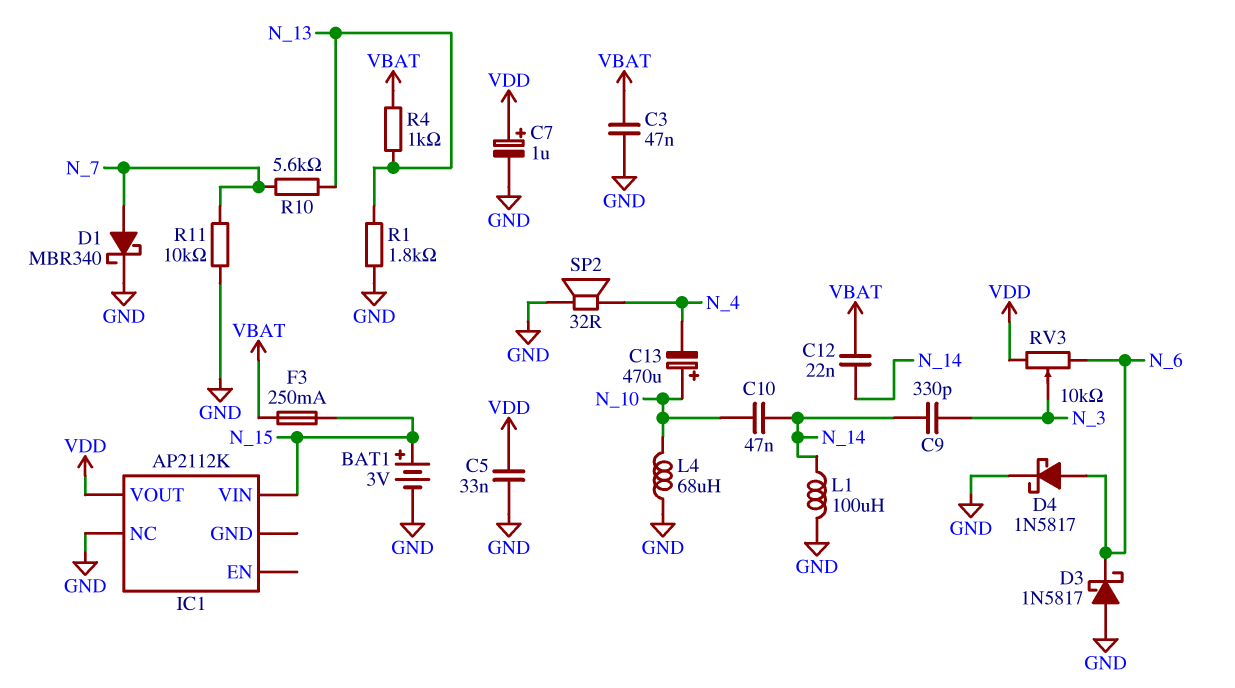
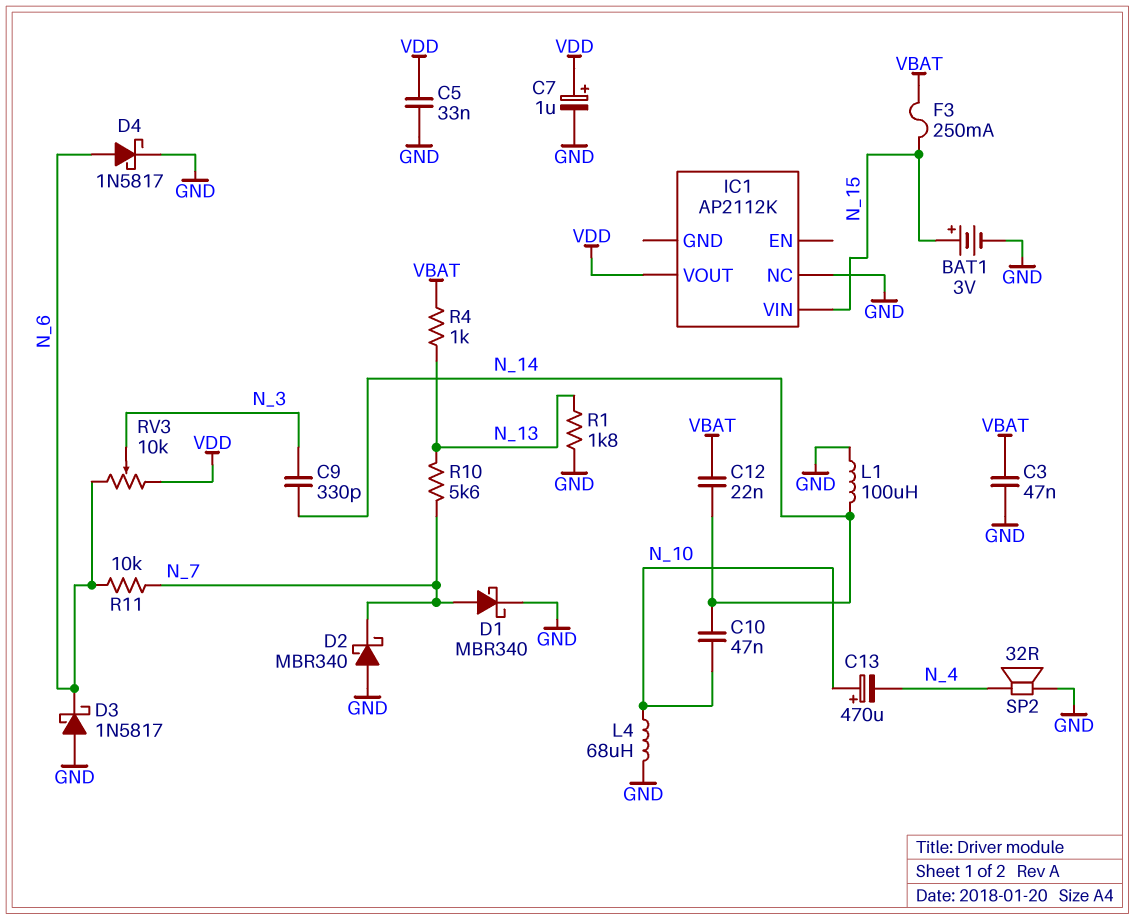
D2: none -> schottky MBR340 (A GND, K N_7)
R11: 10k (GND, N_7) -> 10k (N_6, N_7)

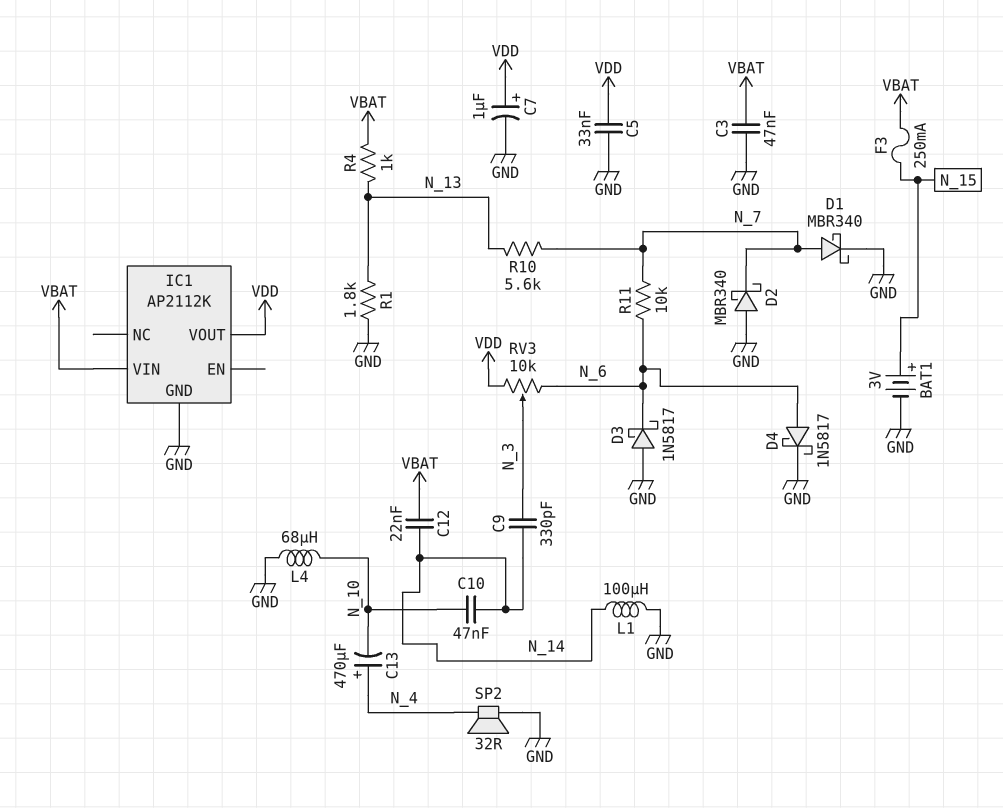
C13: 470uF (plus N_10, minus N_4) -> 470uF (plus N_4, minus N_10)
IC1 pin GND: none -> GND
IC1 pin NC: GND -> none
IC1 pin VIN: N_15 -> VBAT

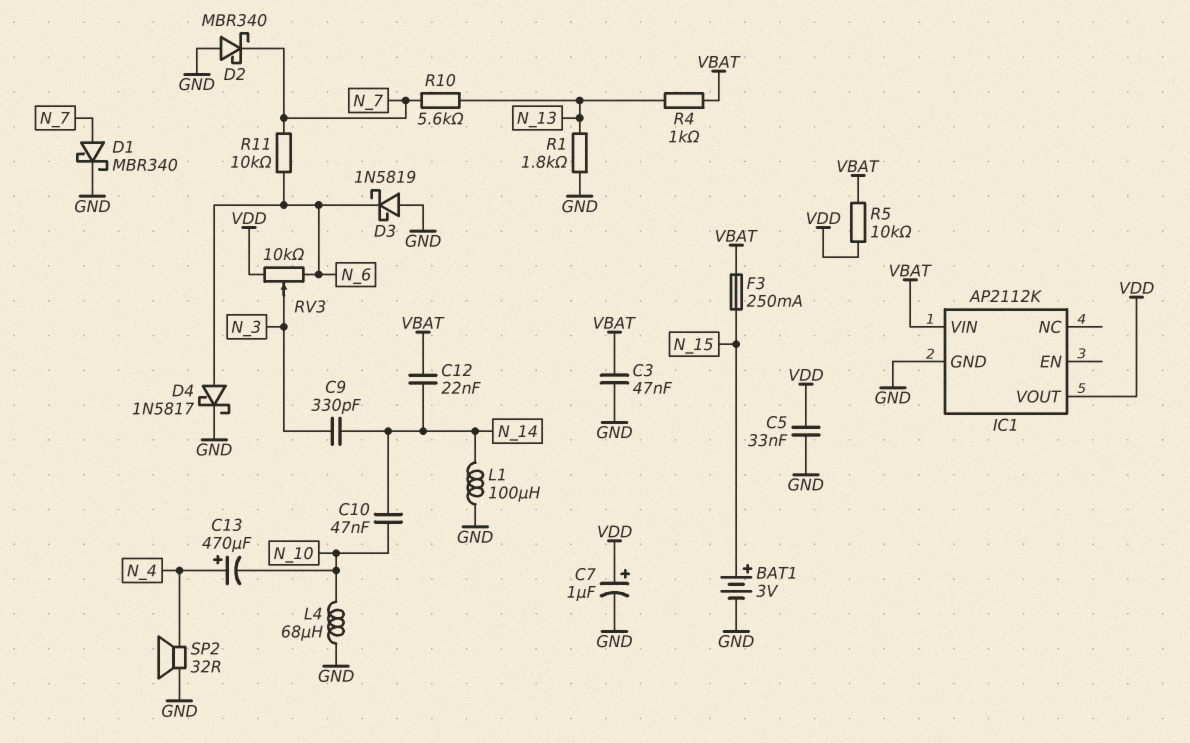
D3: schottky 1N5817 (A GND, K N_6) -> schottky 1N5819 (A GND, K N_6)
R5: none -> 10k (VBAT, VDD)

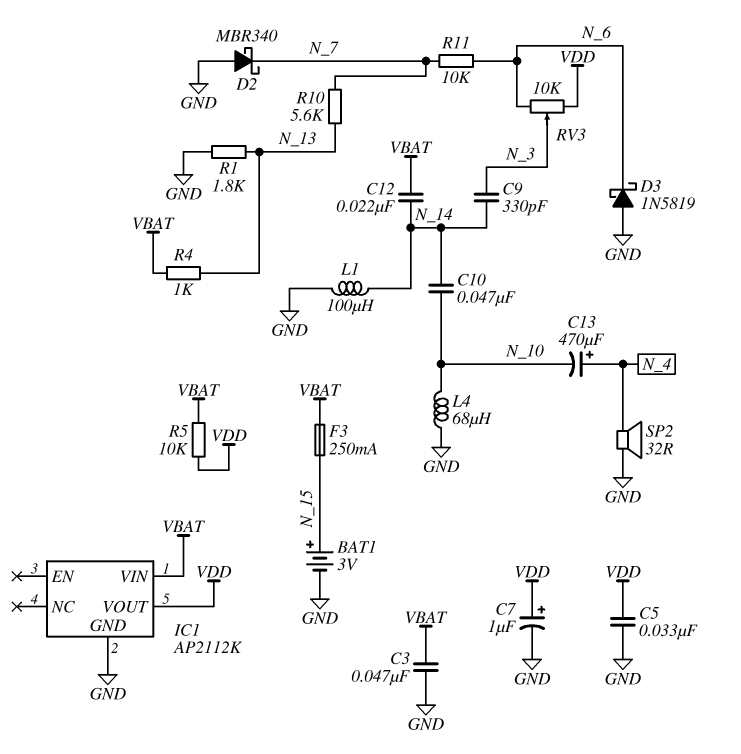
D1: schottky MBR340 (A N_7, K GND) -> none
D4: schottky 1N5817 (A N_6, K GND) -> none

